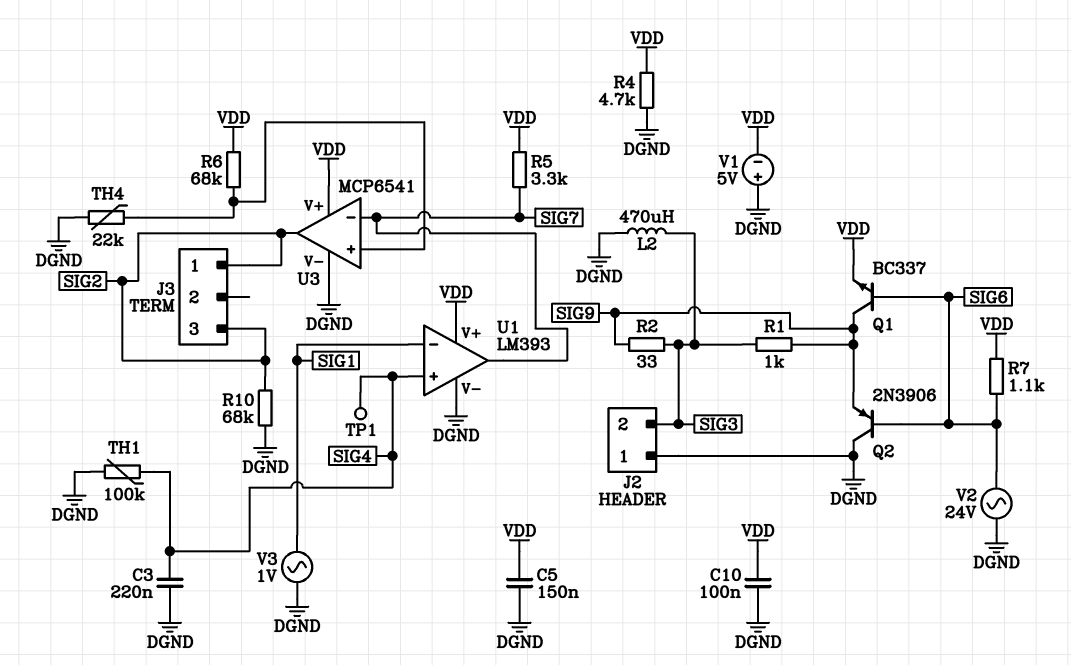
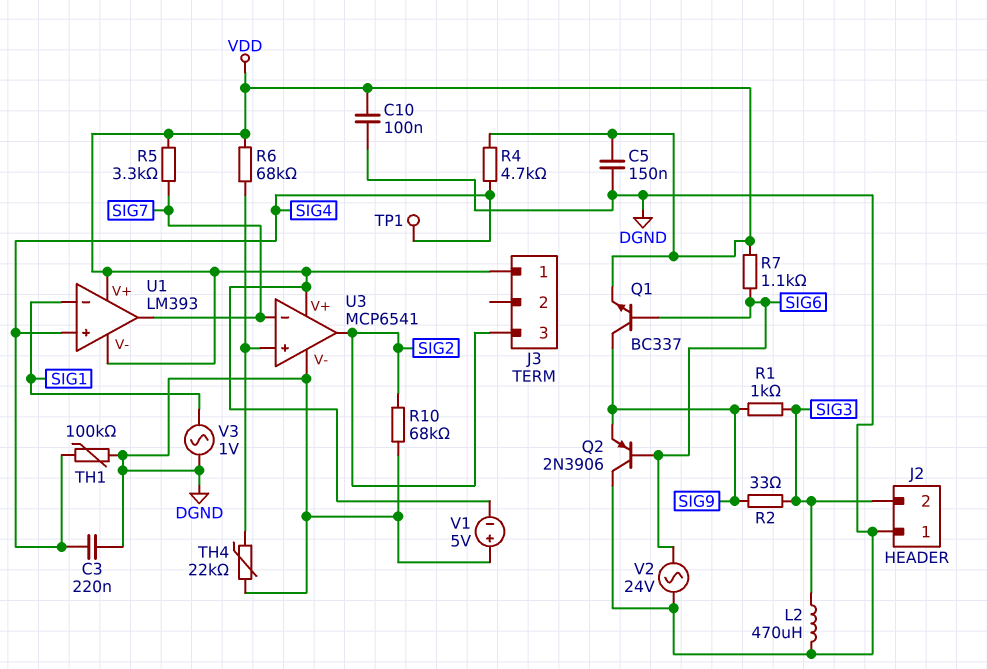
J3 pin 1: SIG2 -> VDD
R4: 4.7k (DGND, VDD) -> 4.7k (SIG4, VDD)
U1 pin V-: DGND -> VDD

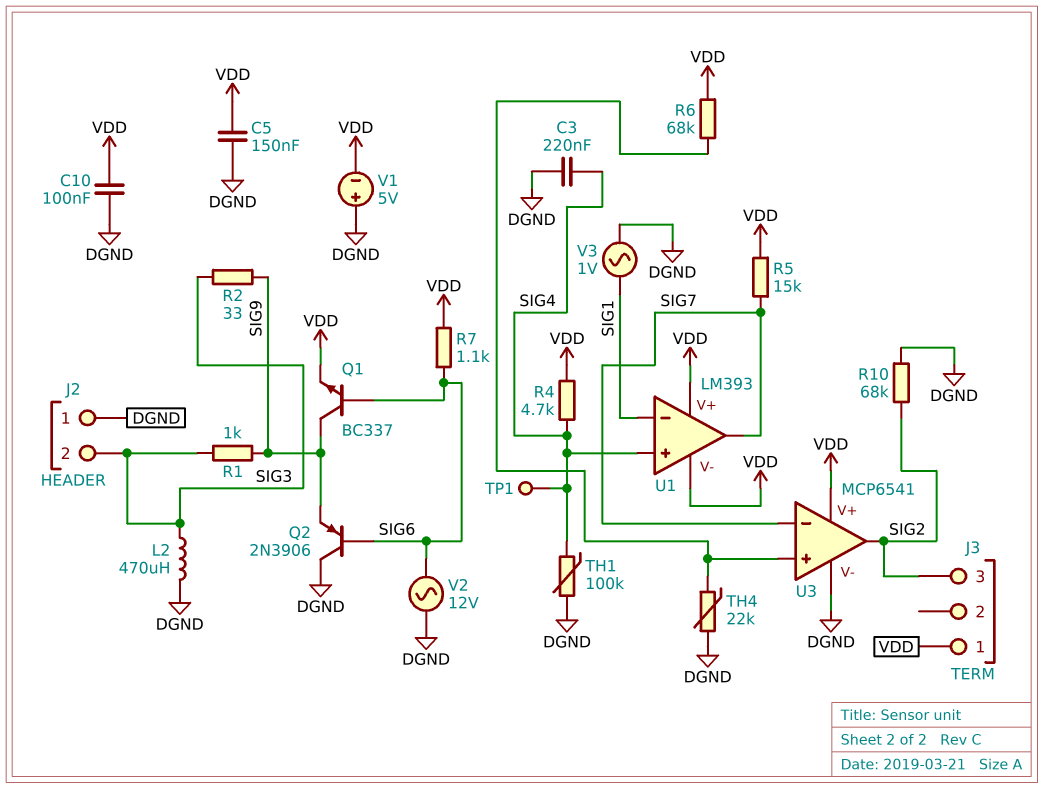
R5: 3.3k (SIG7, VDD) -> 15k (SIG7, VDD)
V2: AC 24V (DGND, SIG6) -> AC 12V (DGND, SIG6)

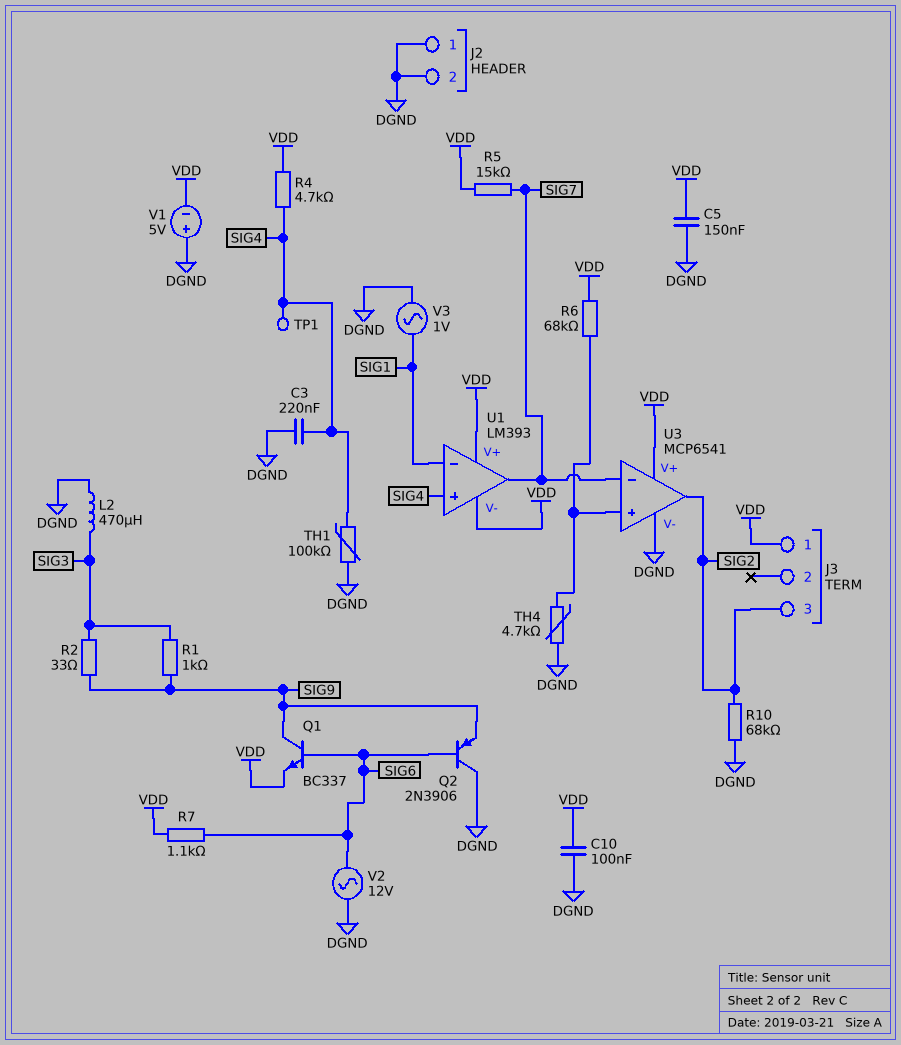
J2 pin 2: SIG3 -> DGND
TH4: 22k (DGND, U3/in+) -> 4.7k (DGND, U3/in+)

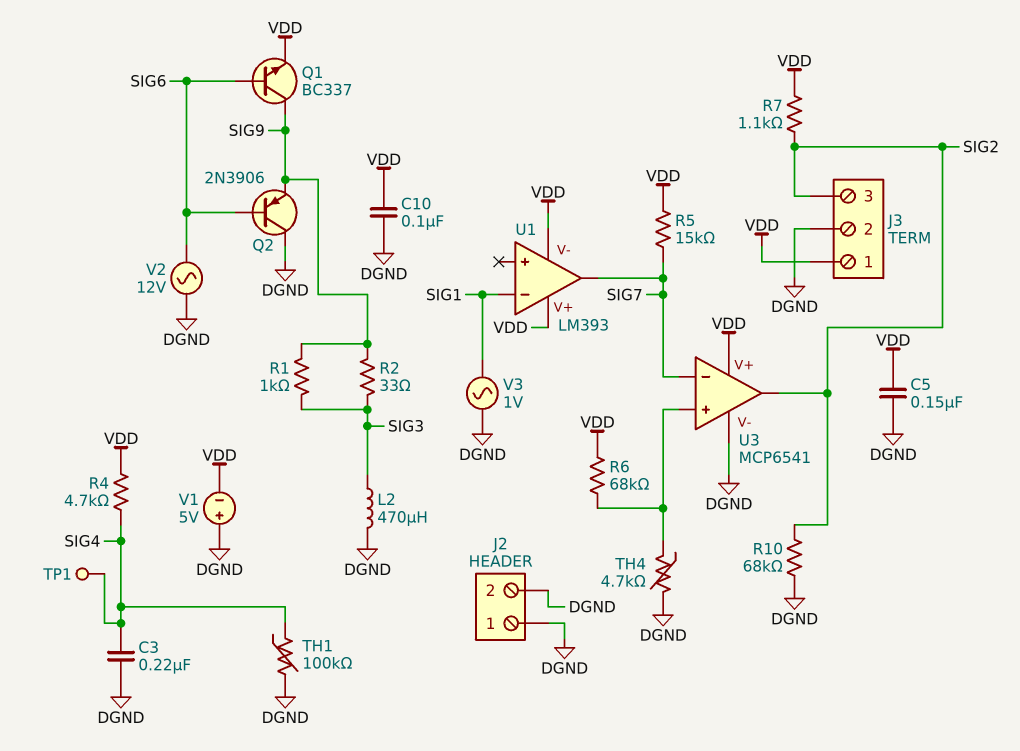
J3 pin 2: none -> DGND
R7: 1.1k (SIG6, VDD) -> 1.1k (SIG2, VDD)
U1 pin in+: SIG4 -> none

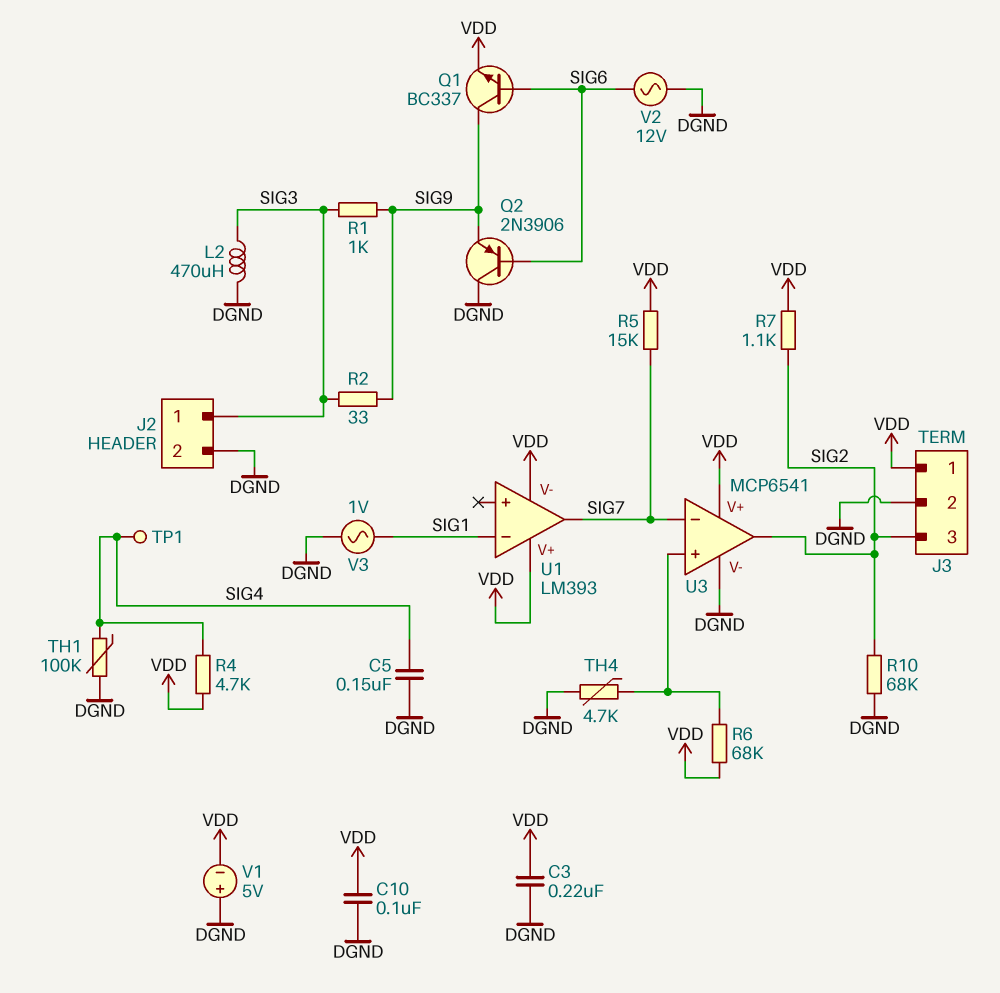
C3: 220nF (DGND, SIG4) -> 220nF (DGND, VDD)
C5: 150nF (DGND, VDD) -> 150nF (DGND, SIG4)
J2 pin 1: DGND -> SIG3

